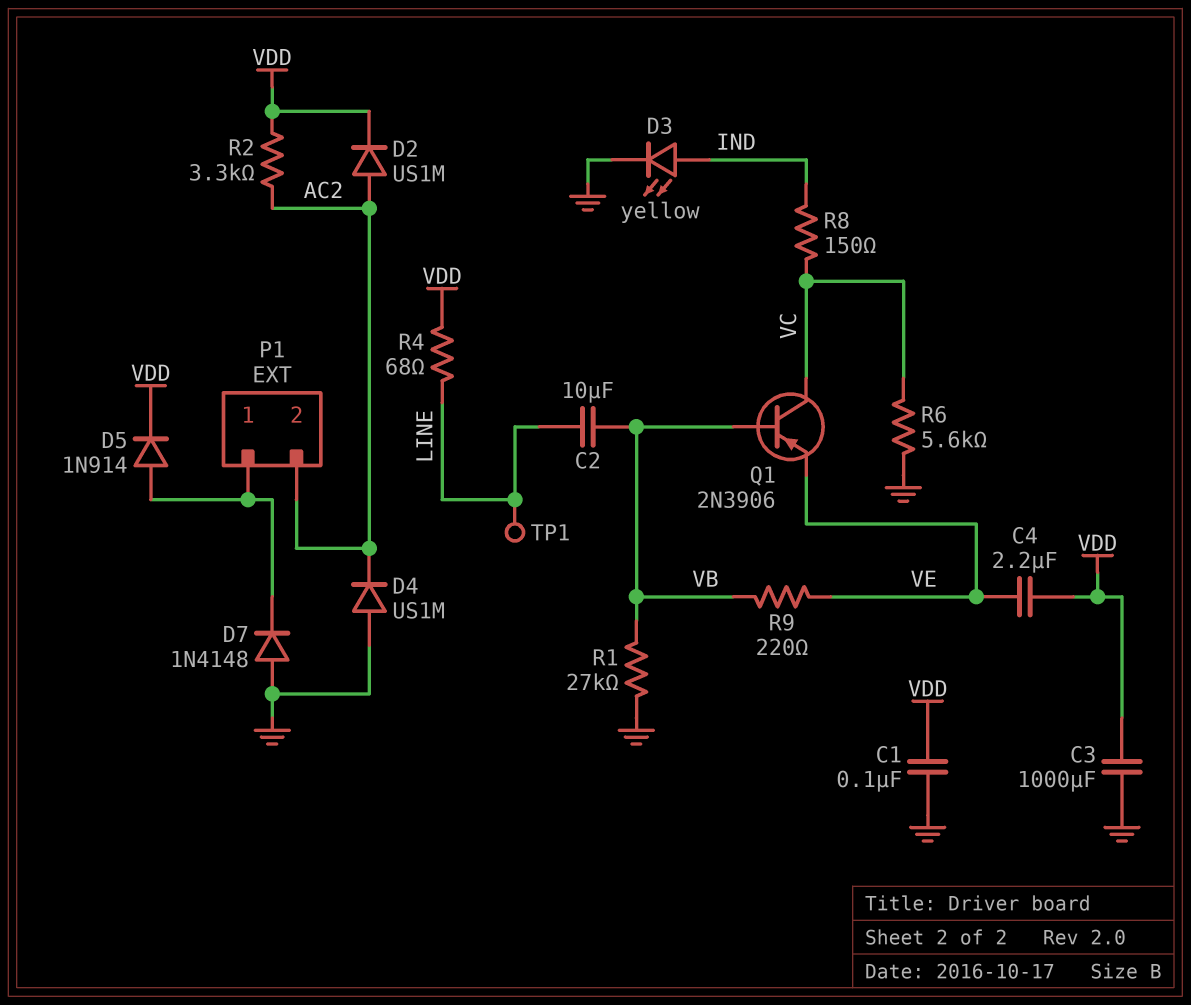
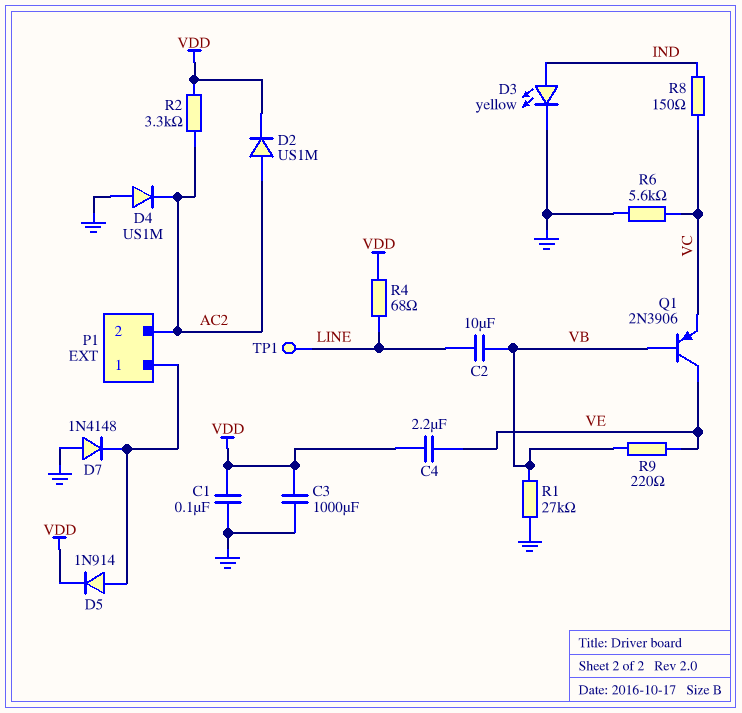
Q1: PNP 2N3906 (B VB, C VC, E VE) -> PNP 2N3906 (B VB, C VE, E VC)

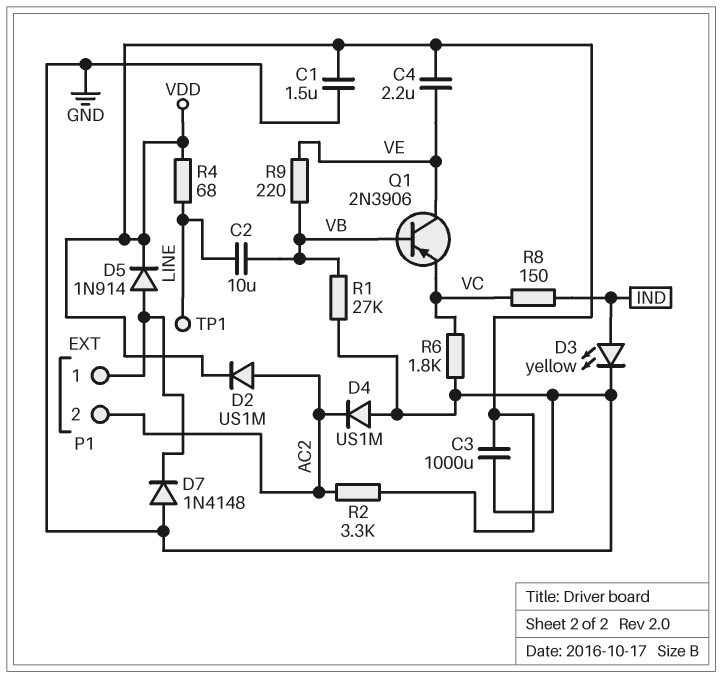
C1: 100nF (GND, VDD) -> 1.5uF (GND, VDD)
R6: 5.6k (GND, VC) -> 1.8k (GND, VC)

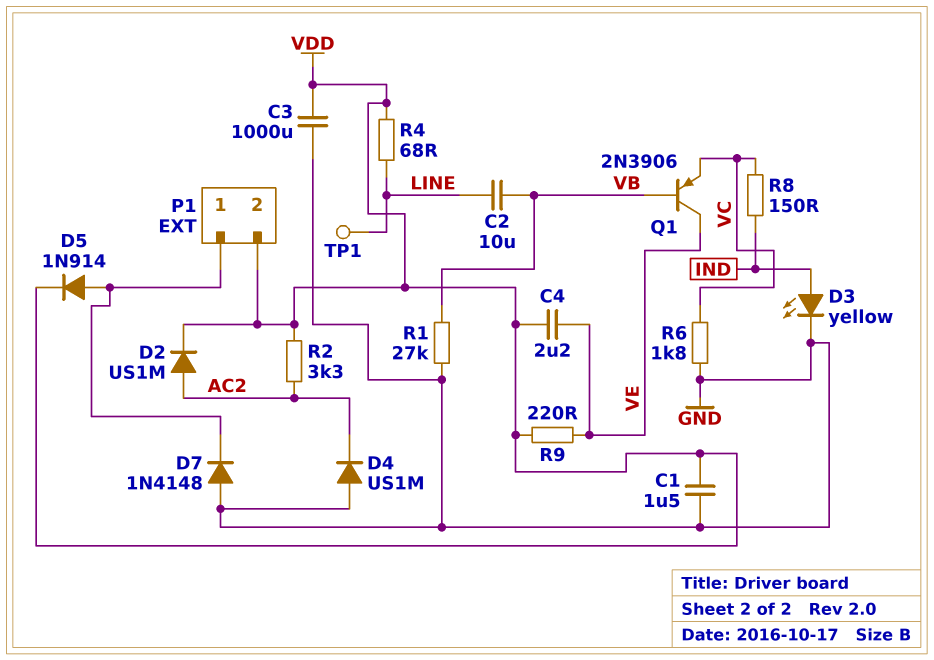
P1 pin 2: AC2 -> VDD
R9: 220 (VB, VE) -> 220 (VDD, VE)

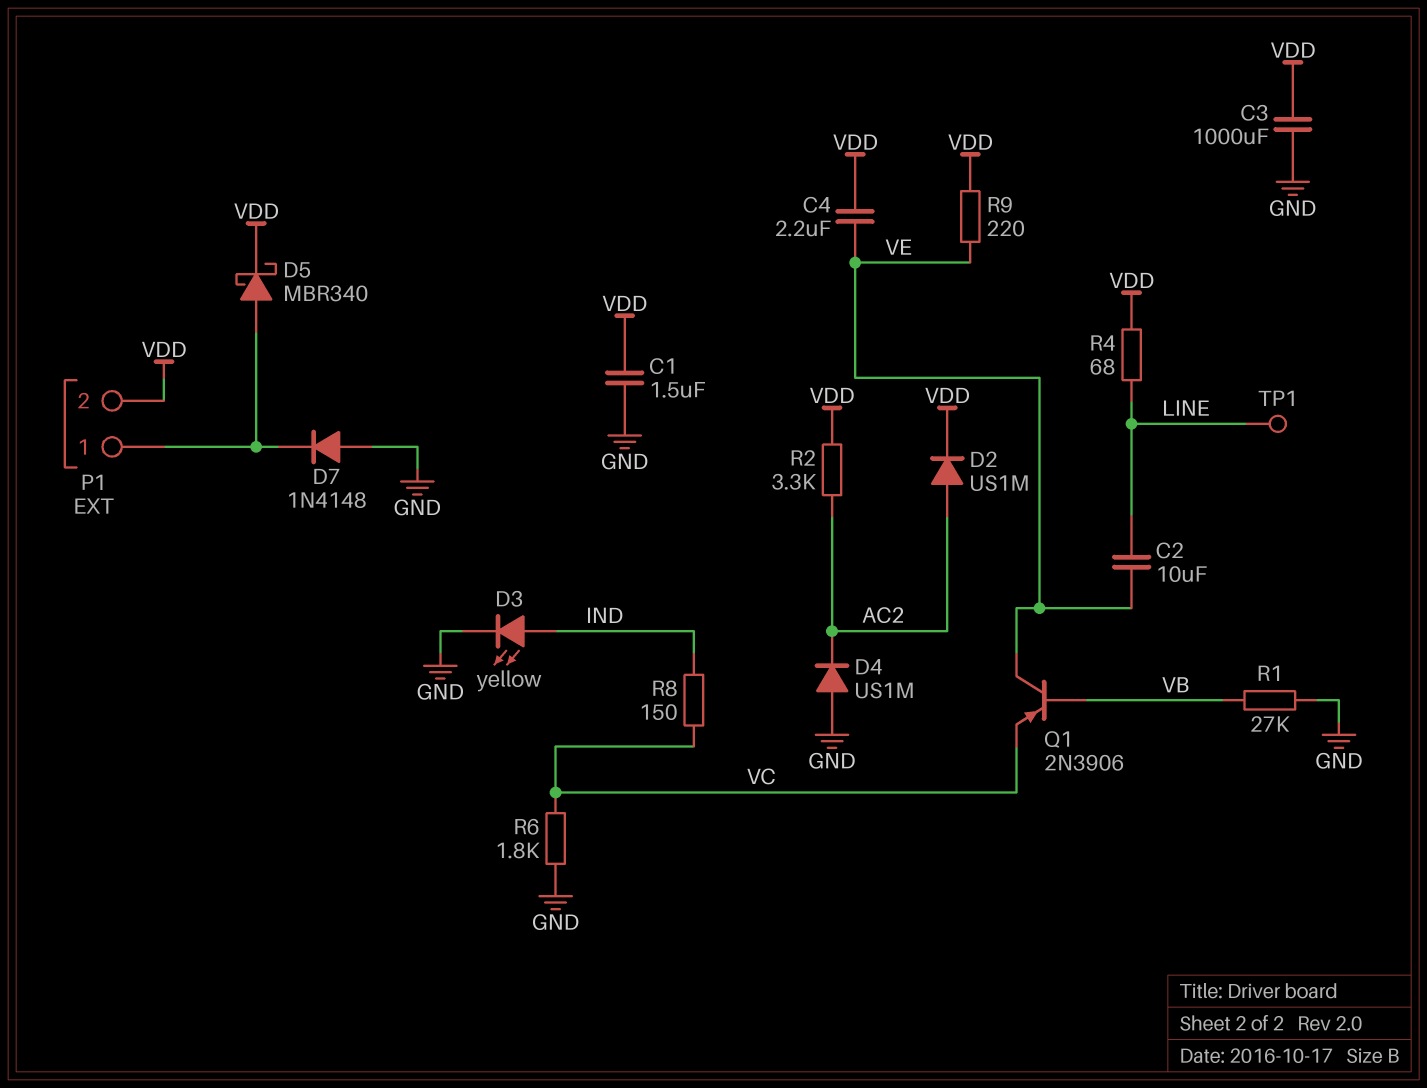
C2: 10uF (LINE, VB) -> 10uF (LINE, VE)
D5: diode 1N914 (A P1/1, K VDD) -> schottky MBR340 (A P1/1, K VDD)

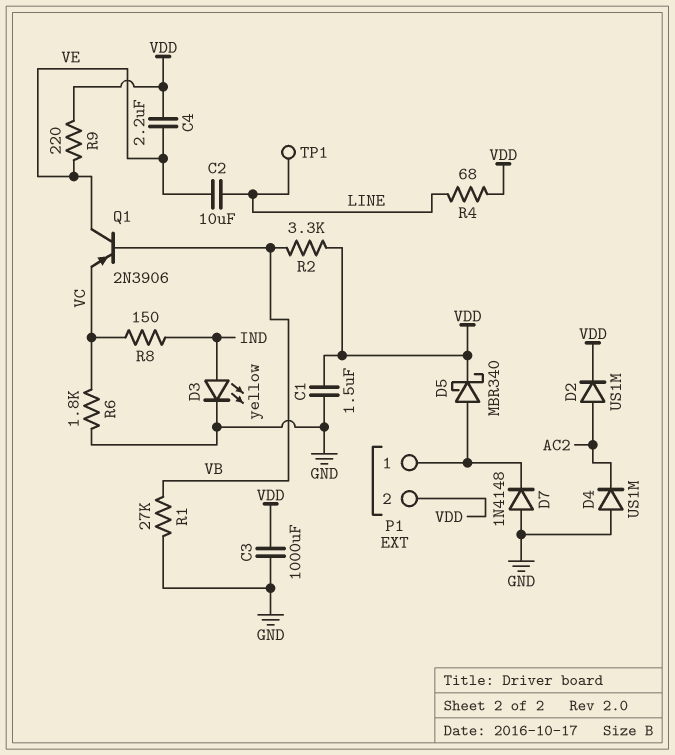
R2: 3.3k (AC2, VDD) -> 3.3k (VB, VDD)

